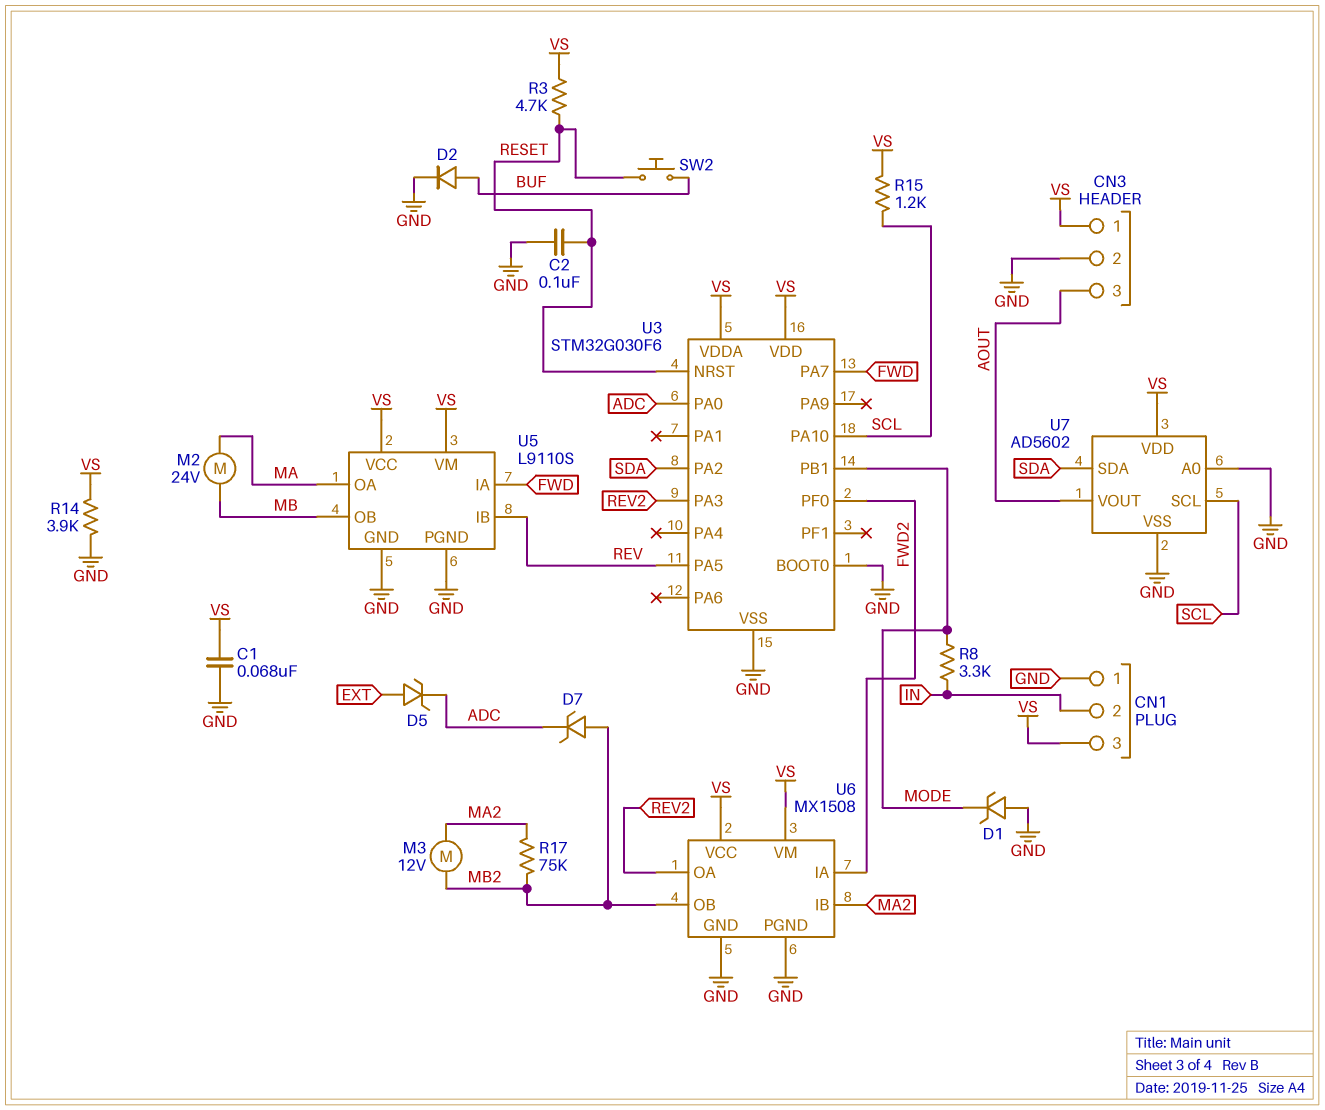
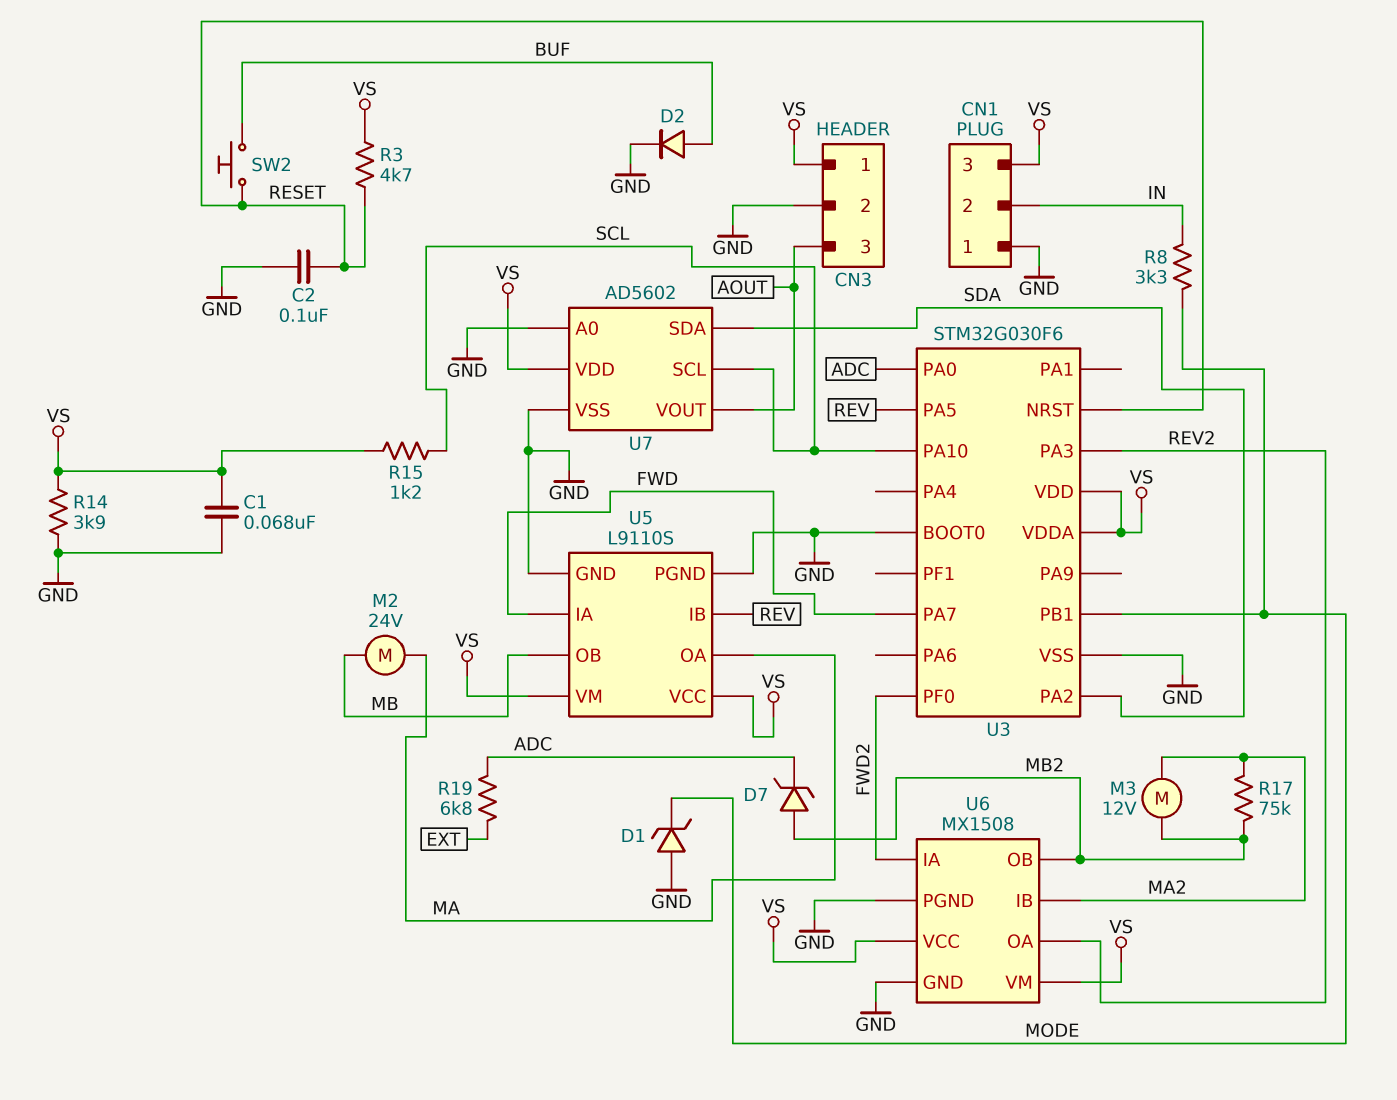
D5: zener (A EXT, K ADC) -> none
R19: none -> 6.8k (ADC, EXT)

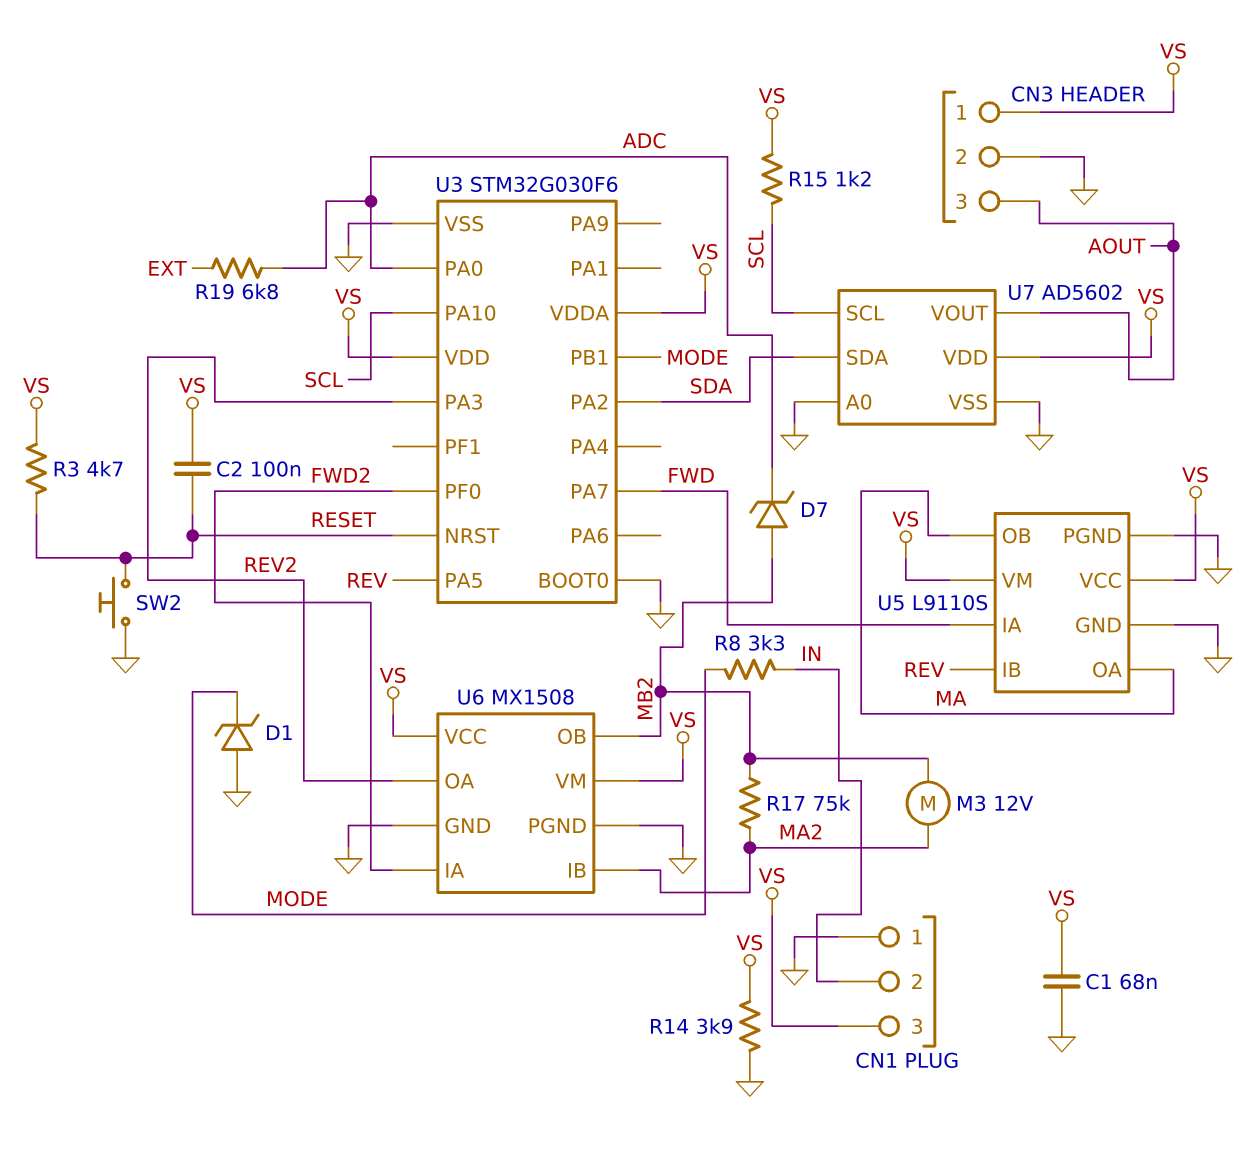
C2: 100nF (GND, RESET) -> 100nF (RESET, VS)
D2: diode (A BUF, K GND) -> none
M2: motor 24V (MA, MB) -> none
SW2: button (BUF, RESET) -> button (GND, RESET)
U5 pin OB: MB -> MA

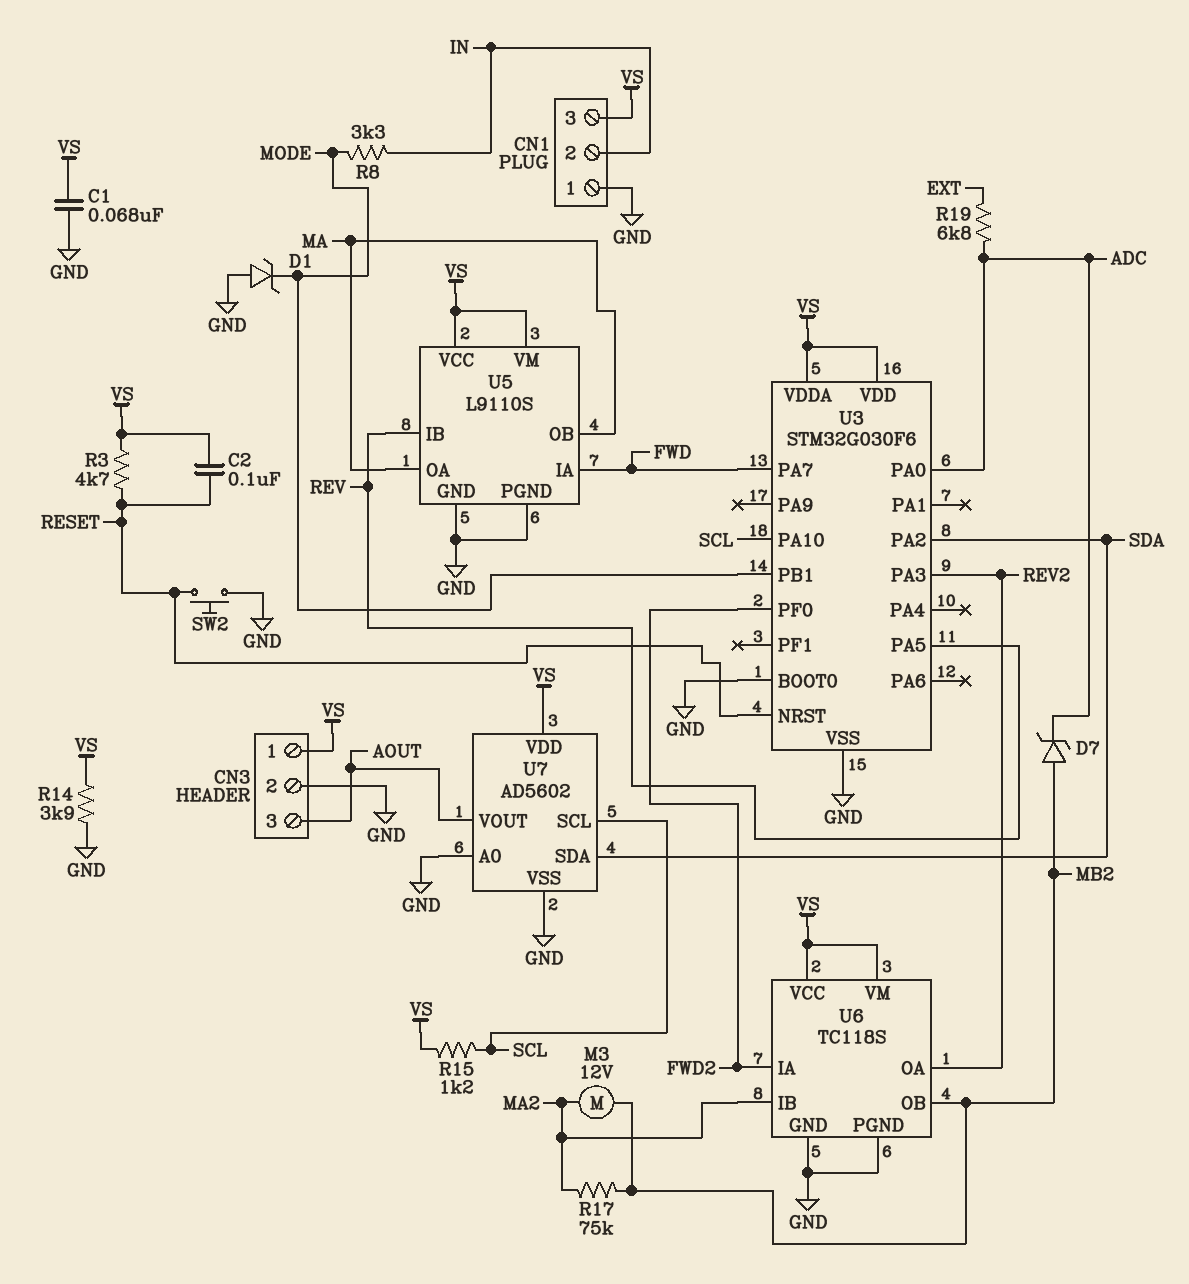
U6: MX1508 -> TC118S

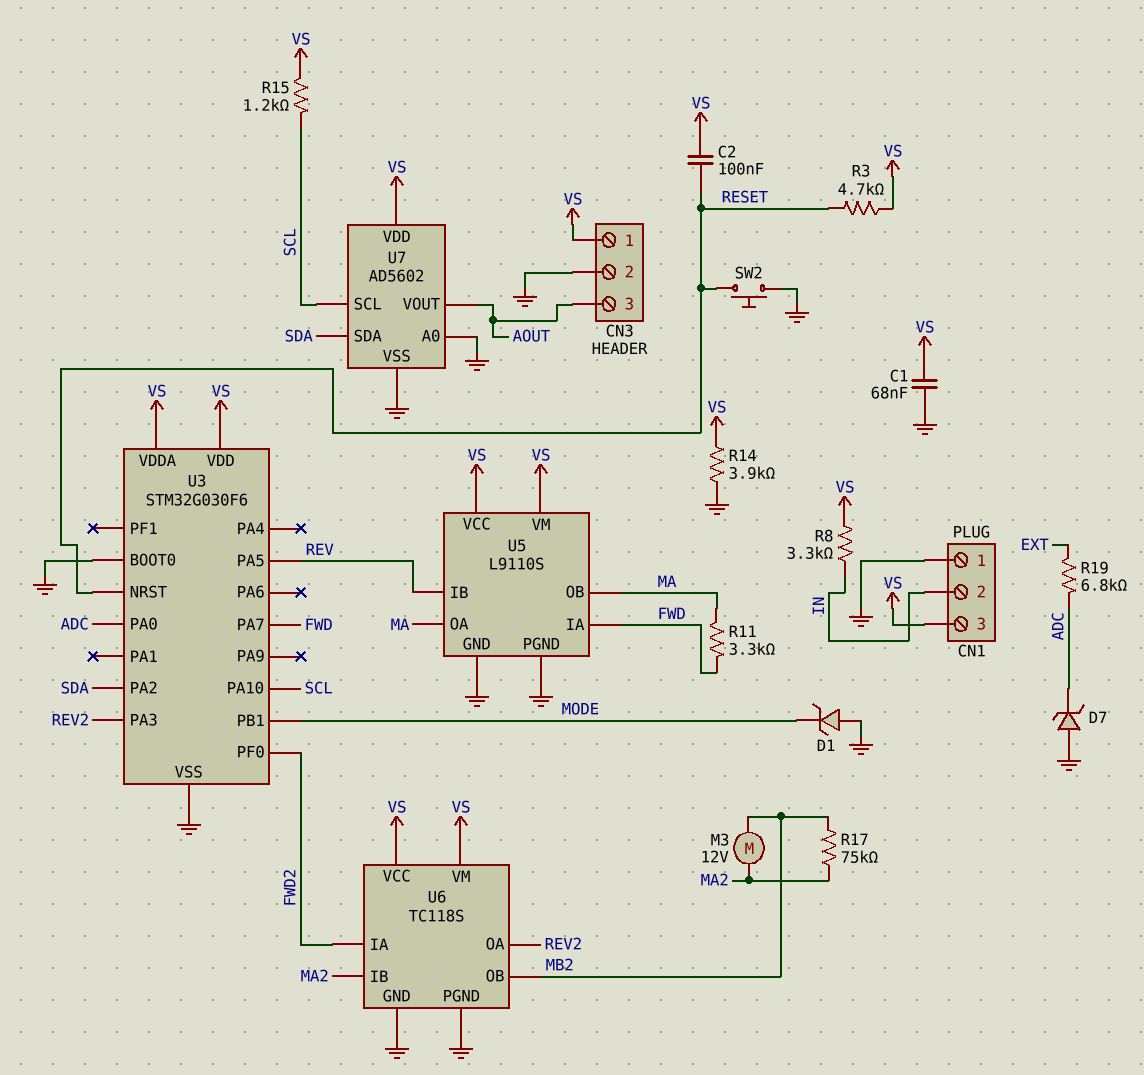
D7: zener (A MB2, K ADC) -> zener (A GND, K ADC)
R8: 3.3k (IN, MODE) -> 3.3k (IN, VS)
R11: none -> 3.3k (FWD, MA)

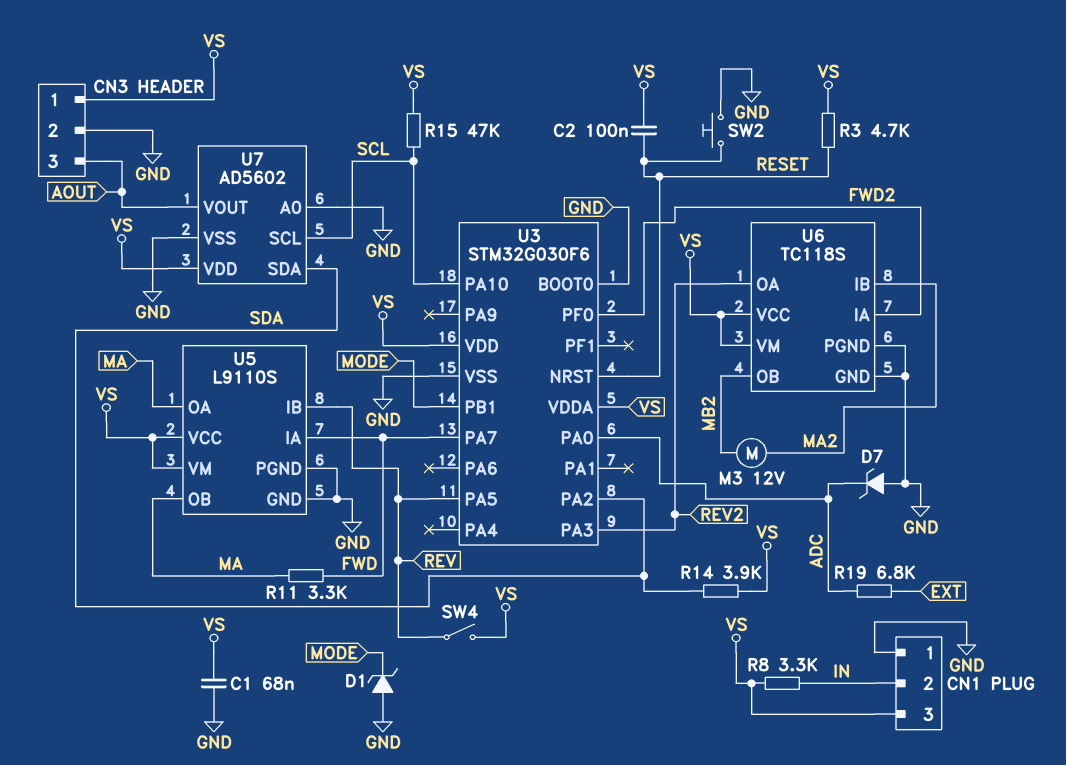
R14: 3.9k (GND, VS) -> 3.9k (SDA, VS)
R15: 1.2k (SCL, VS) -> 47k (SCL, VS)
R17: 75k (MA2, MB2) -> none
SW4: none -> switch (REV, VS)

